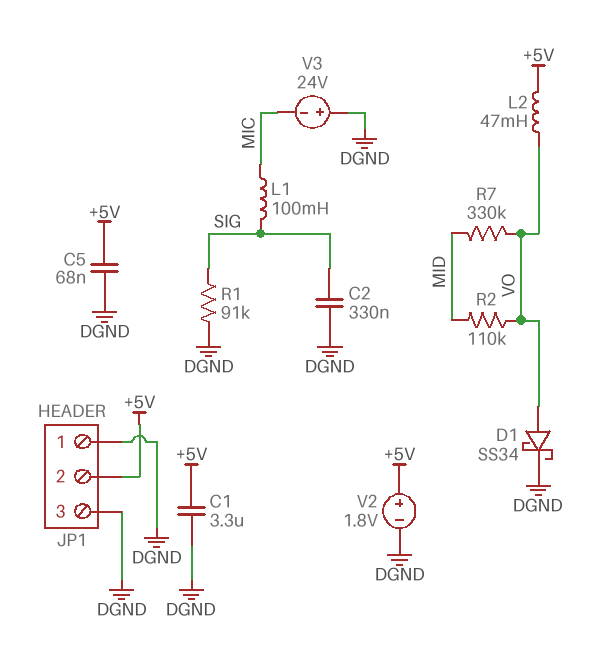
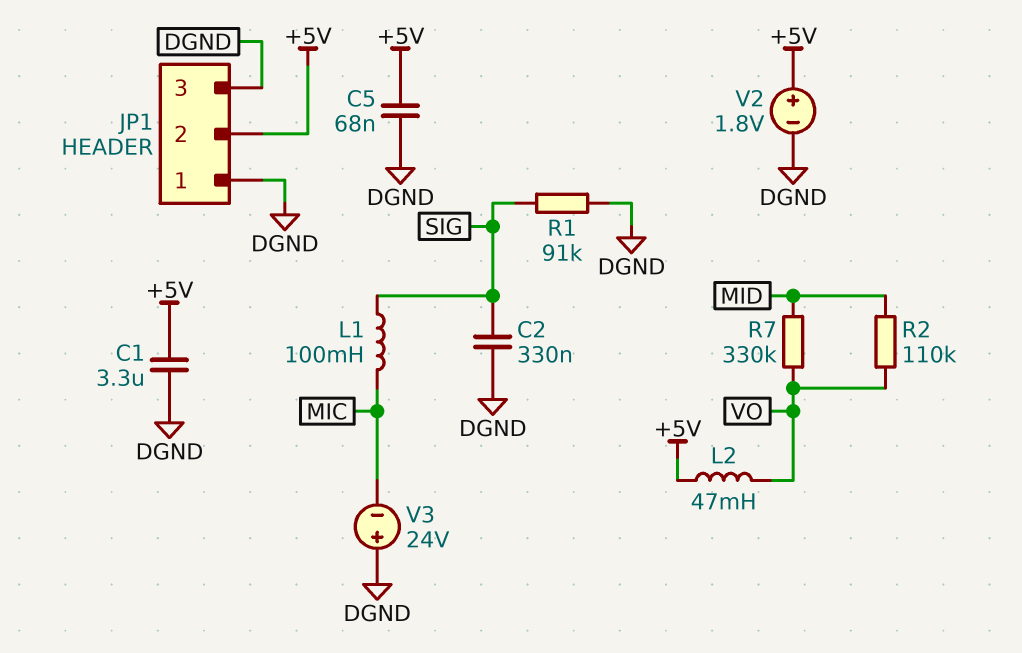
D1: schottky SS34 (A VO, K DGND) -> none

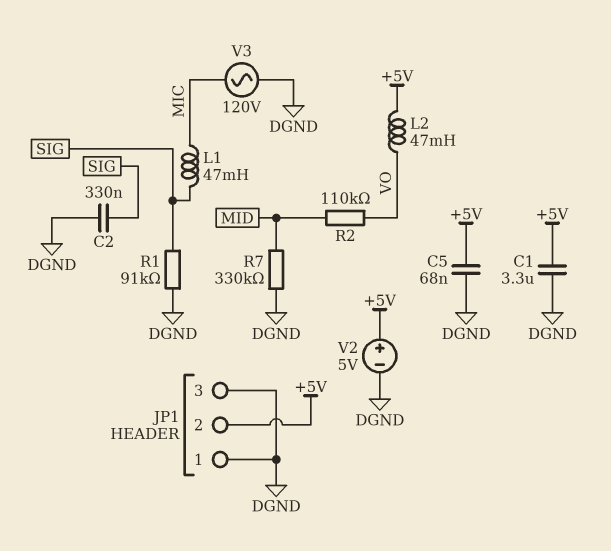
L1: 100mH (MIC, SIG) -> 47mH (MIC, SIG)
R7: 330k (MID, VO) -> 330k (DGND, MID)
V2: 1.8V (plus +5V, minus DGND) -> 5V (plus +5V, minus DGND)
V3: 24V (plus DGND, minus MIC) -> AC 120V (DGND, MIC)

